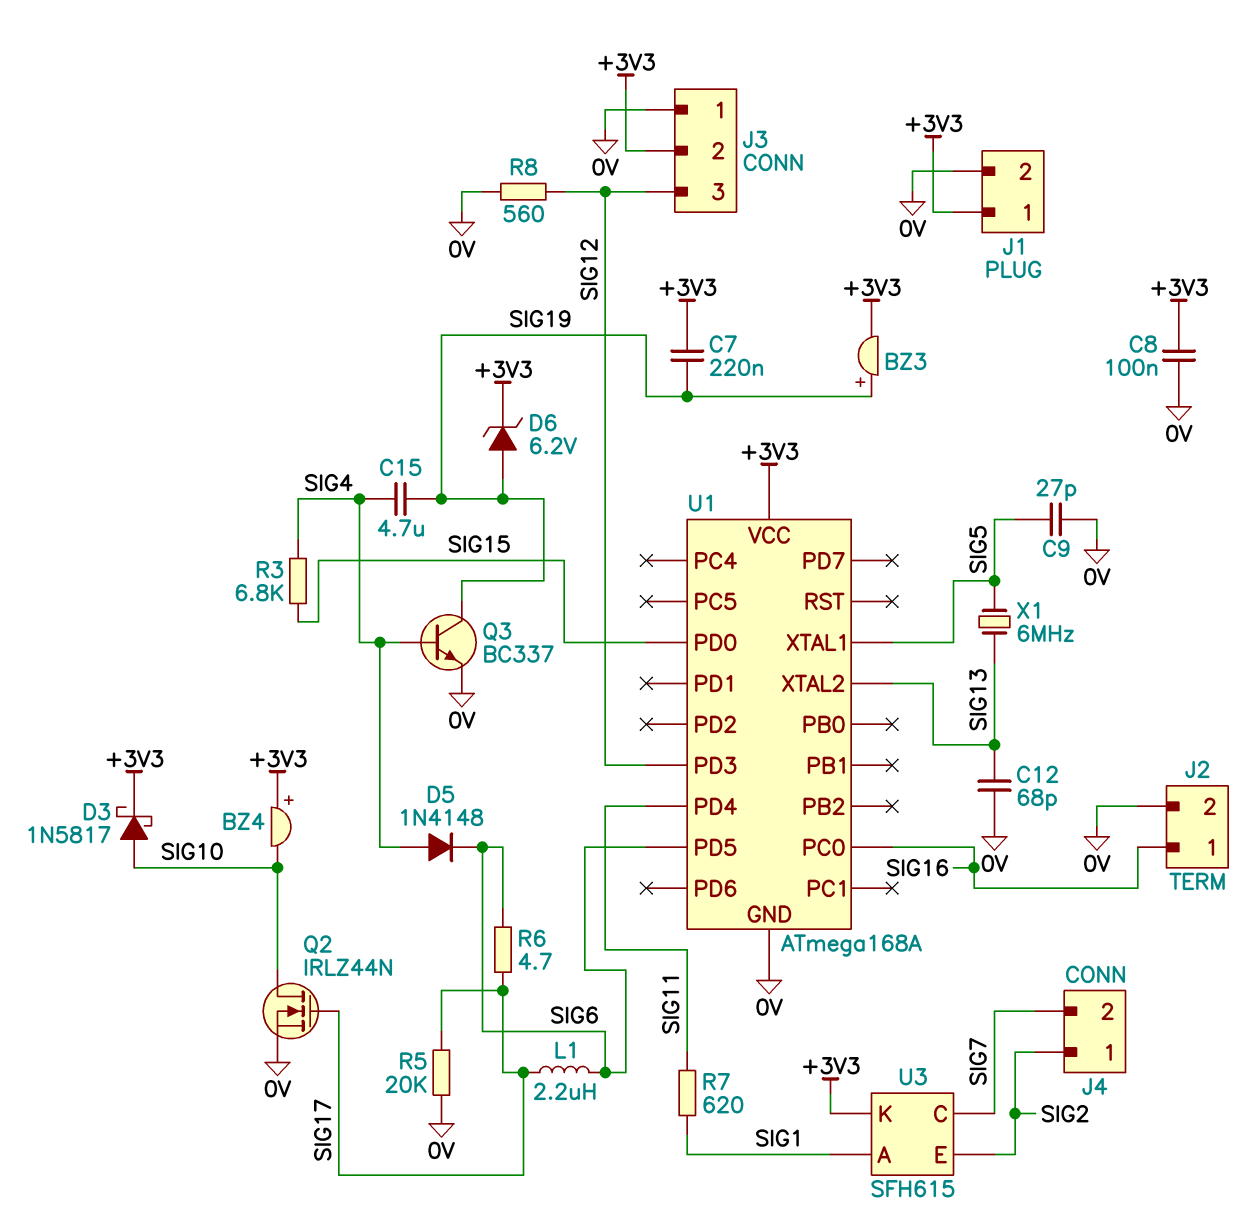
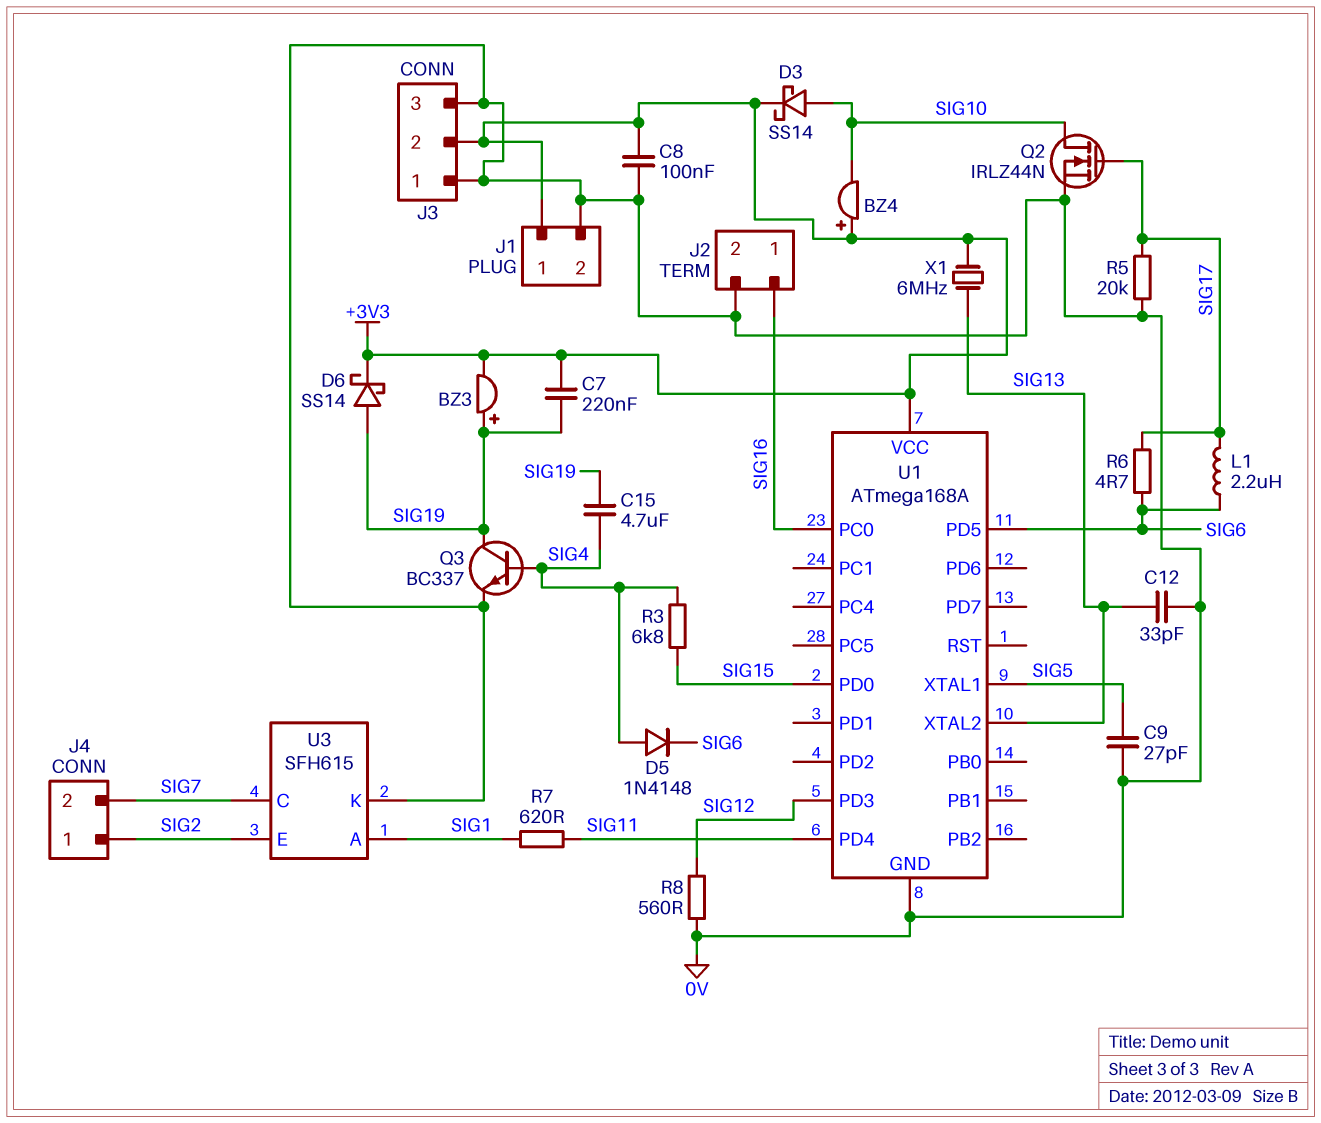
C12: 68pF (0V, SIG13) -> 33pF (0V, SIG13)
D3: schottky 1N5817 (A SIG10, K +3V3) -> schottky SS14 (A SIG10, K +3V3)
D6: zener 6.2V (A SIG19, K +3V3) -> schottky SS14 (A SIG19, K +3V3)
J3 pin 3: SIG12 -> 0V
U3 pin K: +3V3 -> 0V
X1: 6MHz (SIG5, SIG13) -> 6MHz (+3V3, SIG13)

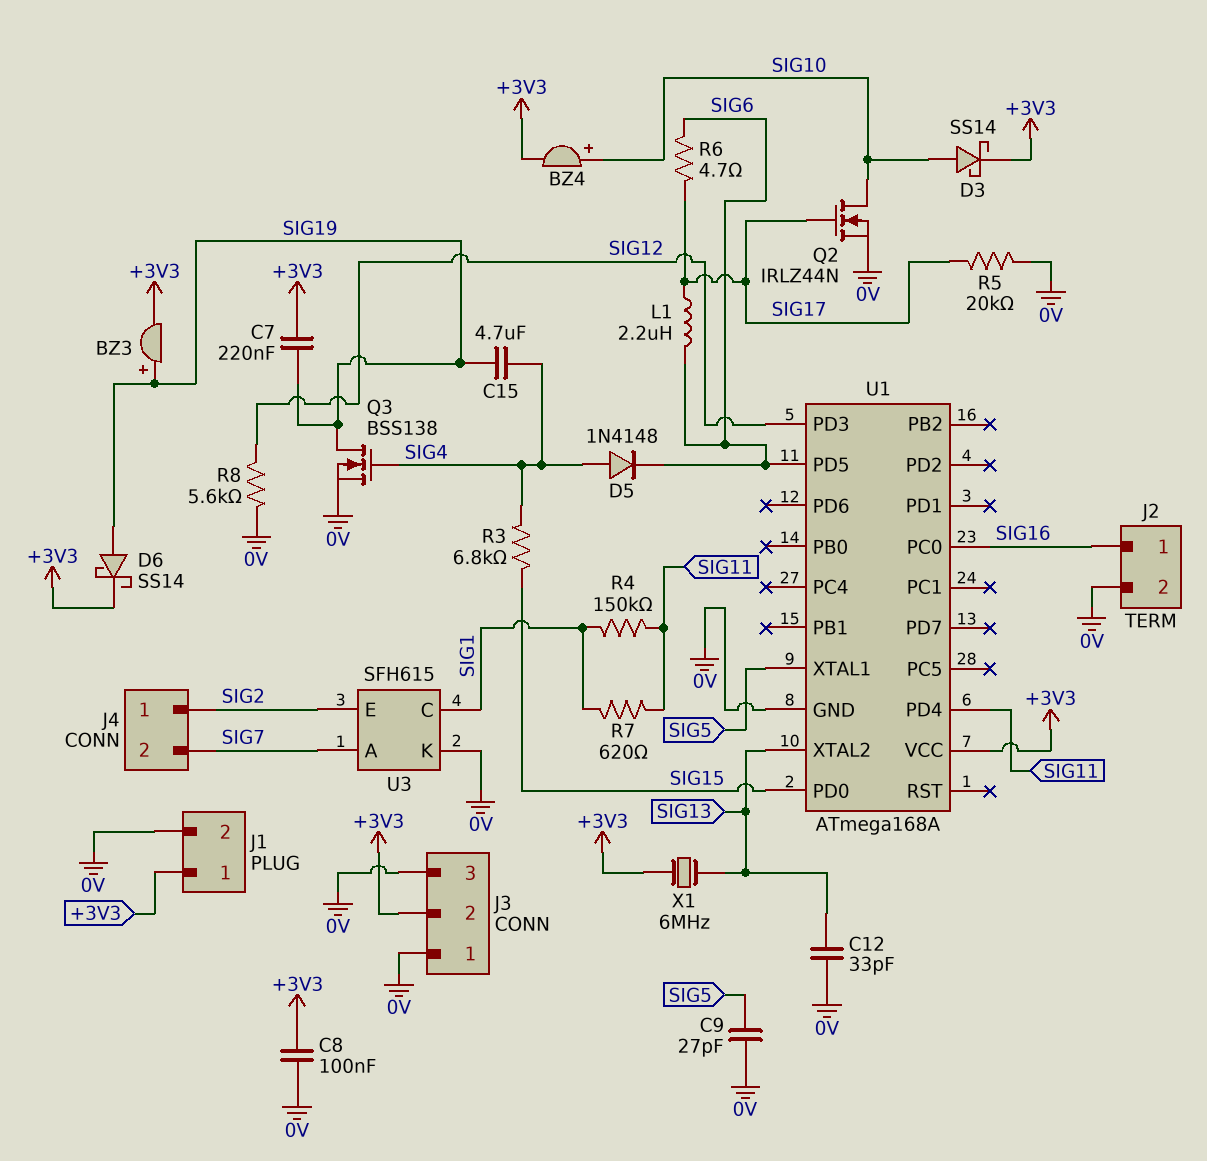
BZ4: buzzer (plus +3V3, minus SIG10) -> buzzer (plus SIG10, minus +3V3)
Q3: NPN BC337 (B SIG4, C SIG19, E 0V) -> NMOS BSS138 (G SIG4, D SIG19, S 0V)
R4: none -> 150k (SIG1, SIG11)
R8: 560 (0V, SIG12) -> 5.6k (0V, SIG12)
U3 pin A: SIG1 -> SIG7
U3 pin C: SIG7 -> SIG1

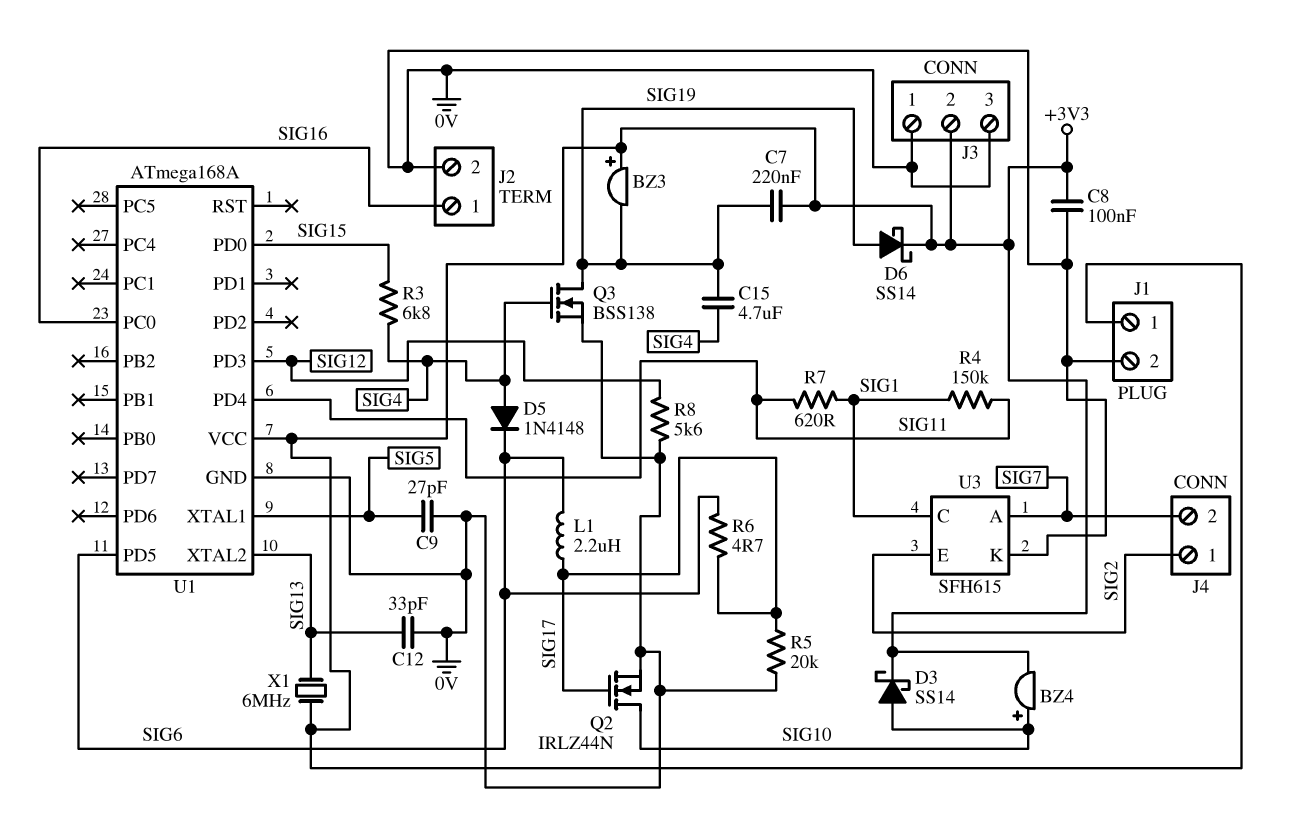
BZ3: buzzer (plus SIG19, minus +3V3) -> buzzer (plus +3V3, minus SIG19)

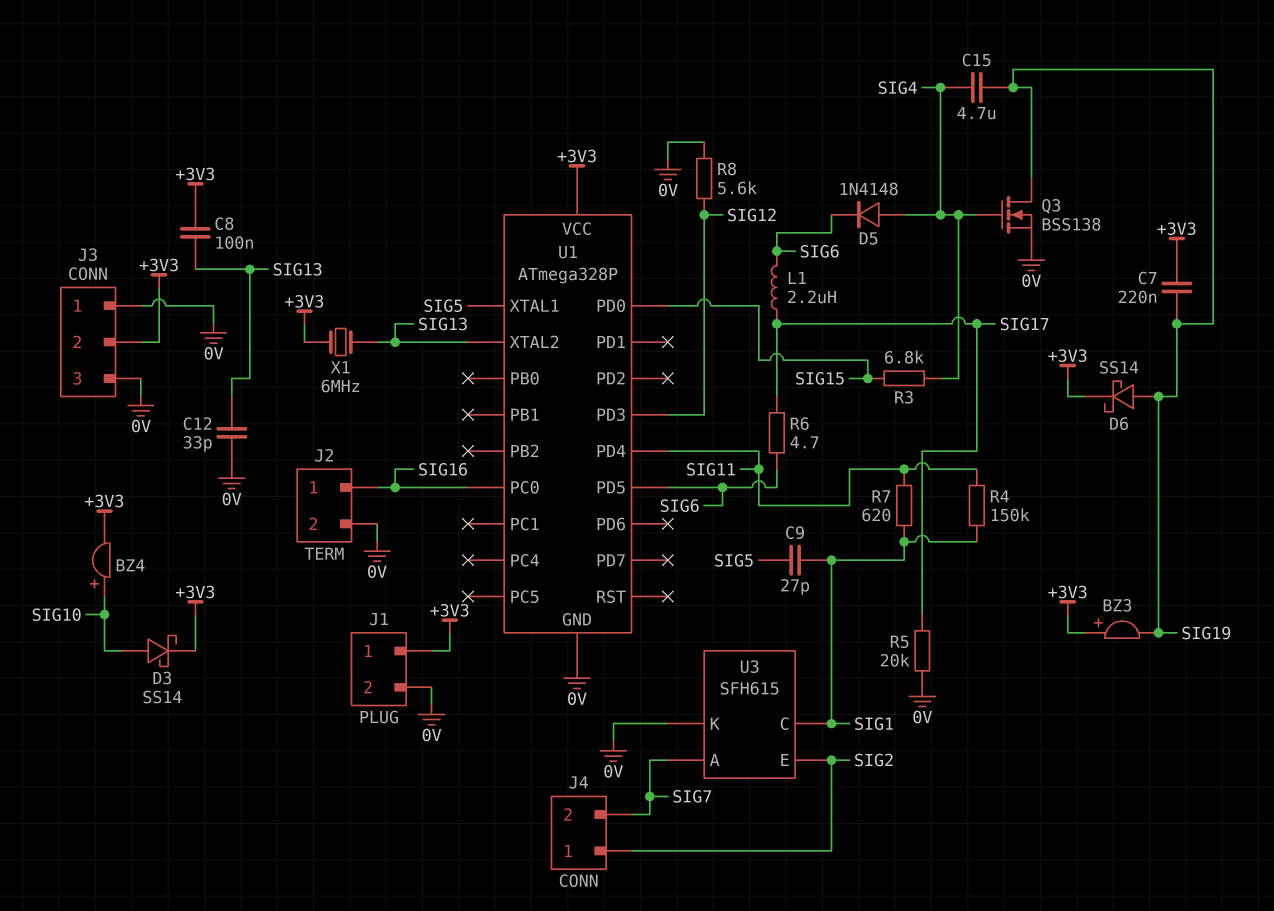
C8: 100nF (+3V3, 0V) -> 100nF (+3V3, SIG13)
C9: 27pF (0V, SIG5) -> 27pF (SIG1, SIG5)
Q2: NMOS IRLZ44N (G SIG17, D SIG10, S 0V) -> none
U1: ATmega168A -> ATmega328P

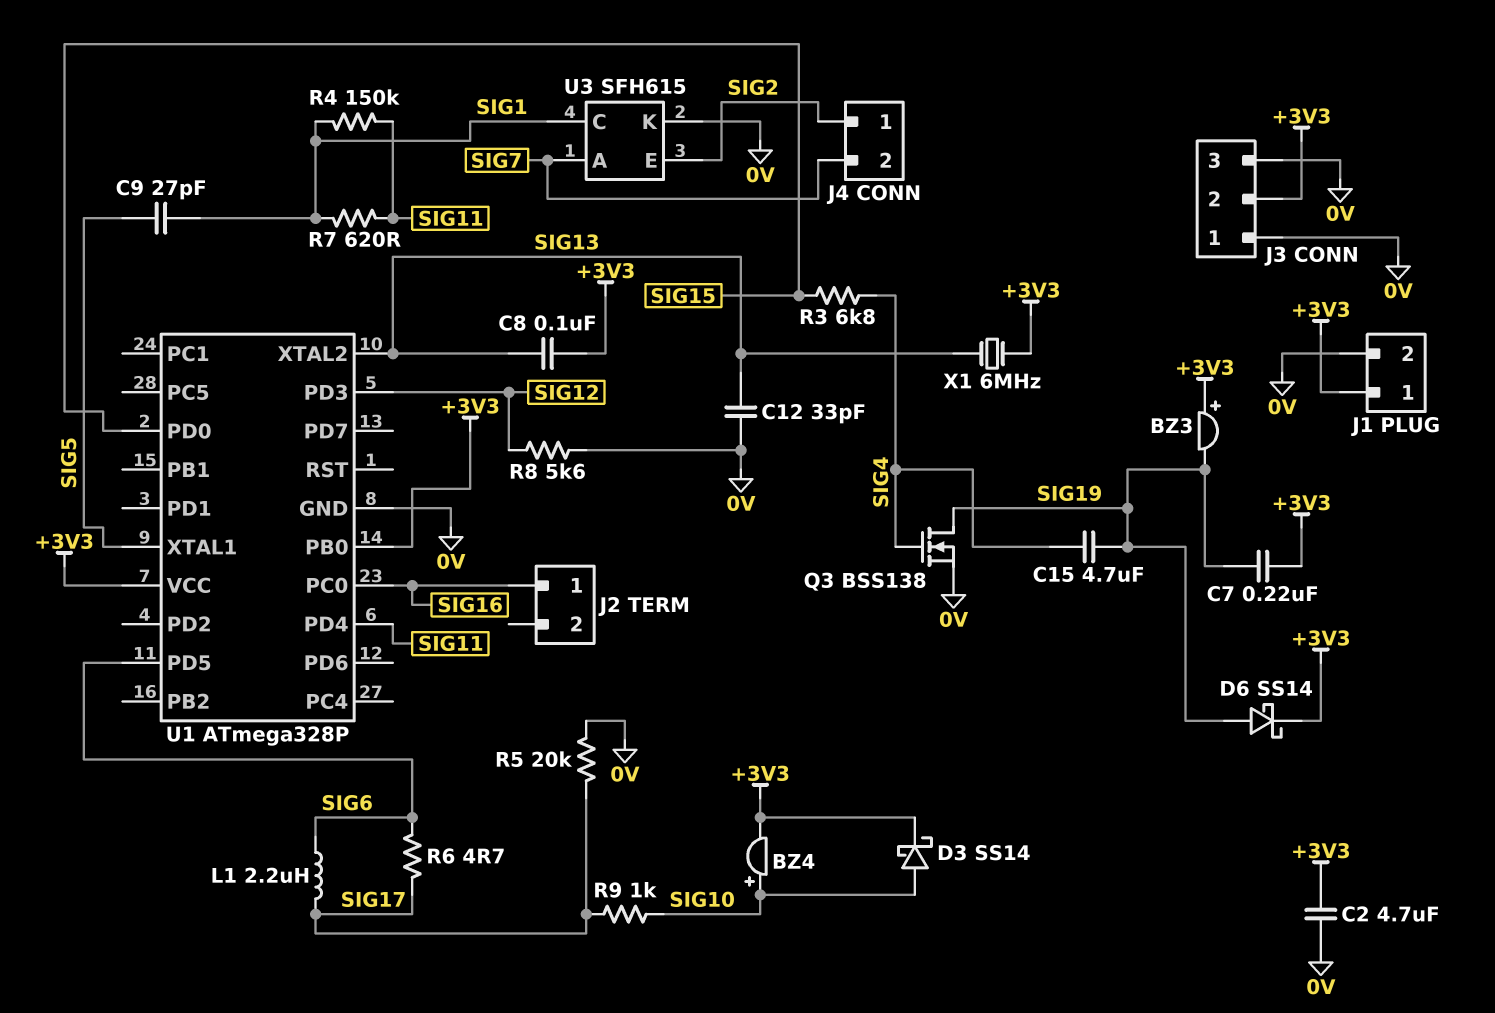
C2: none -> 4.7uF (+3V3, 0V)
D5: diode 1N4148 (A SIG4, K SIG6) -> none
J2 pin 2: 0V -> none
R9: none -> 1k (SIG10, SIG17)
U1 pin PB0: none -> +3V3

